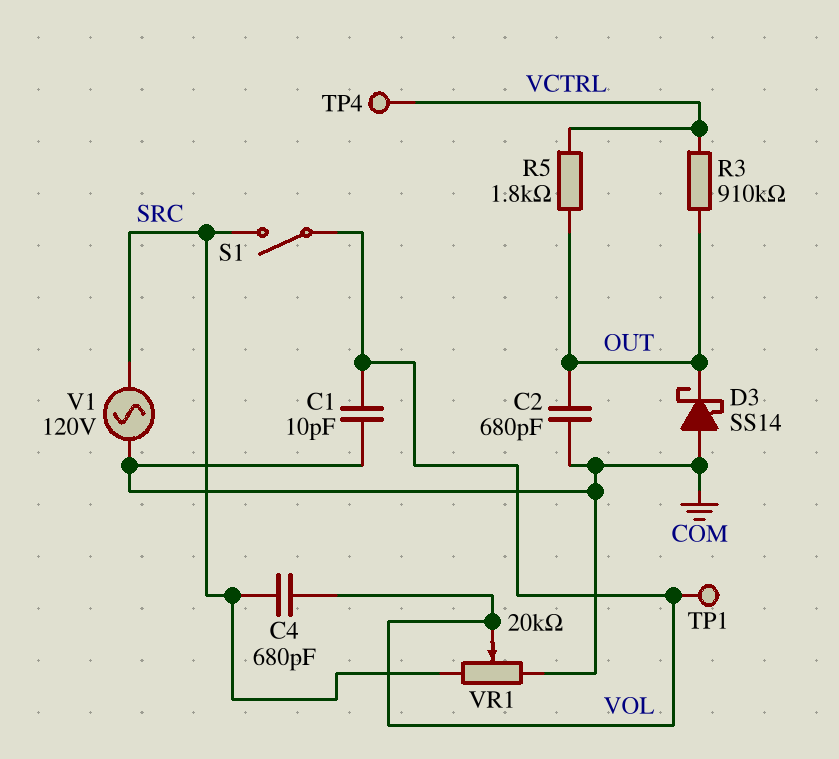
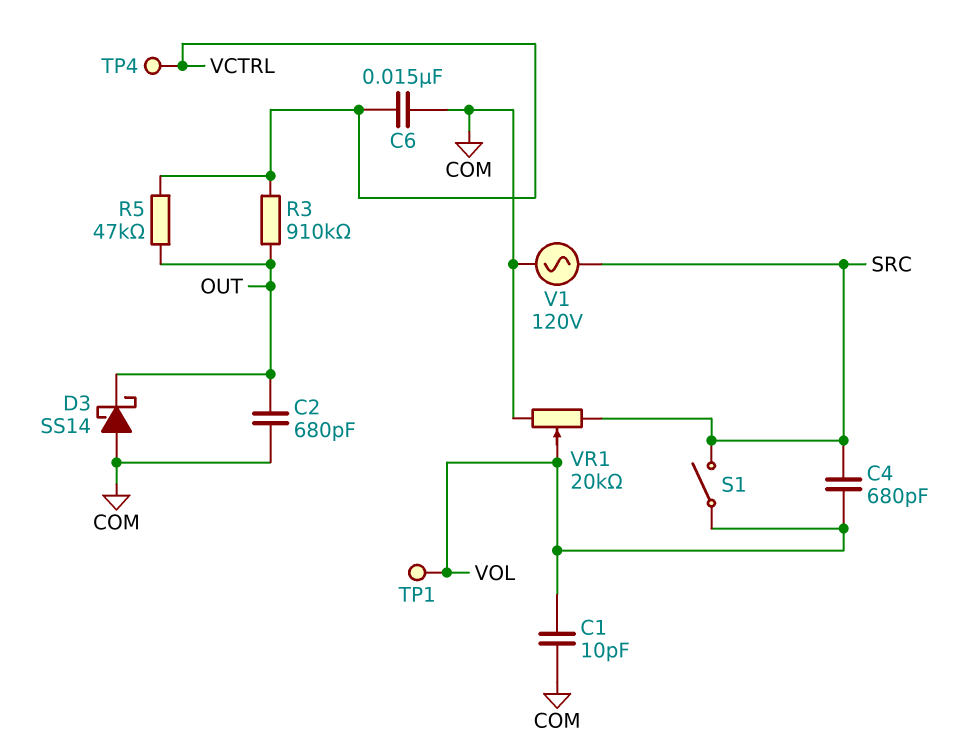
C6: none -> 15nF (COM, VCTRL)
R5: 1.8k (OUT, VCTRL) -> 47k (OUT, VCTRL)

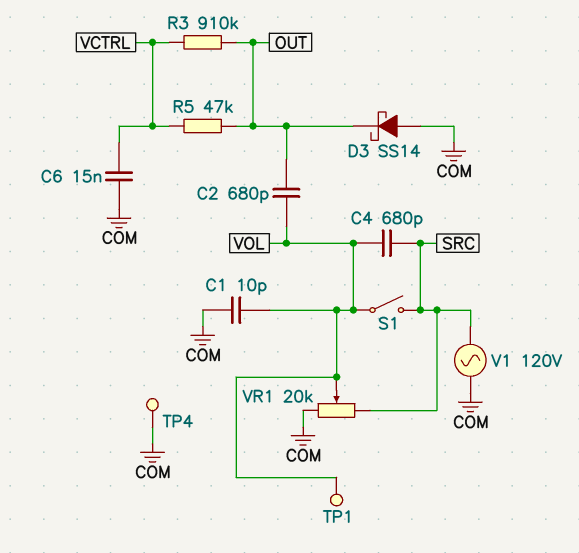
C2: 680pF (COM, OUT) -> 680pF (OUT, VOL)
TP4: test point (VCTRL) -> test point (COM)

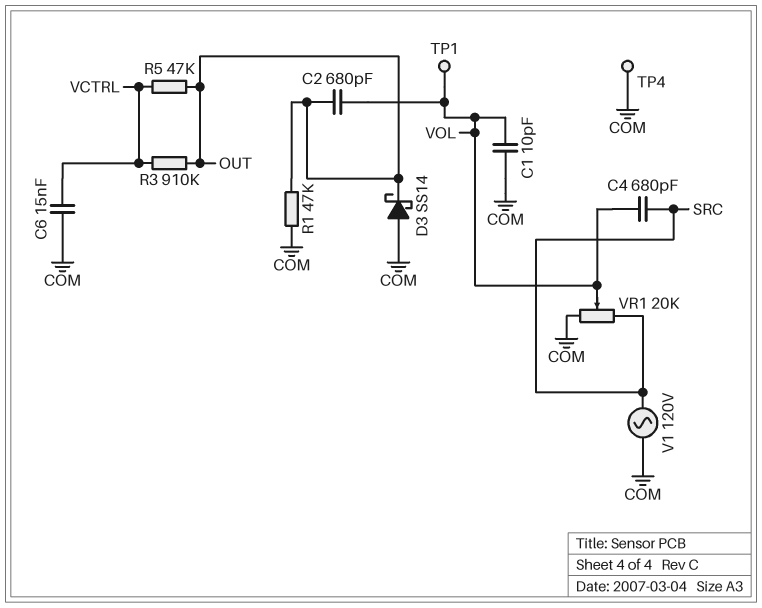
R1: none -> 47k (COM, OUT)
S1: switch (SRC, VOL) -> none

